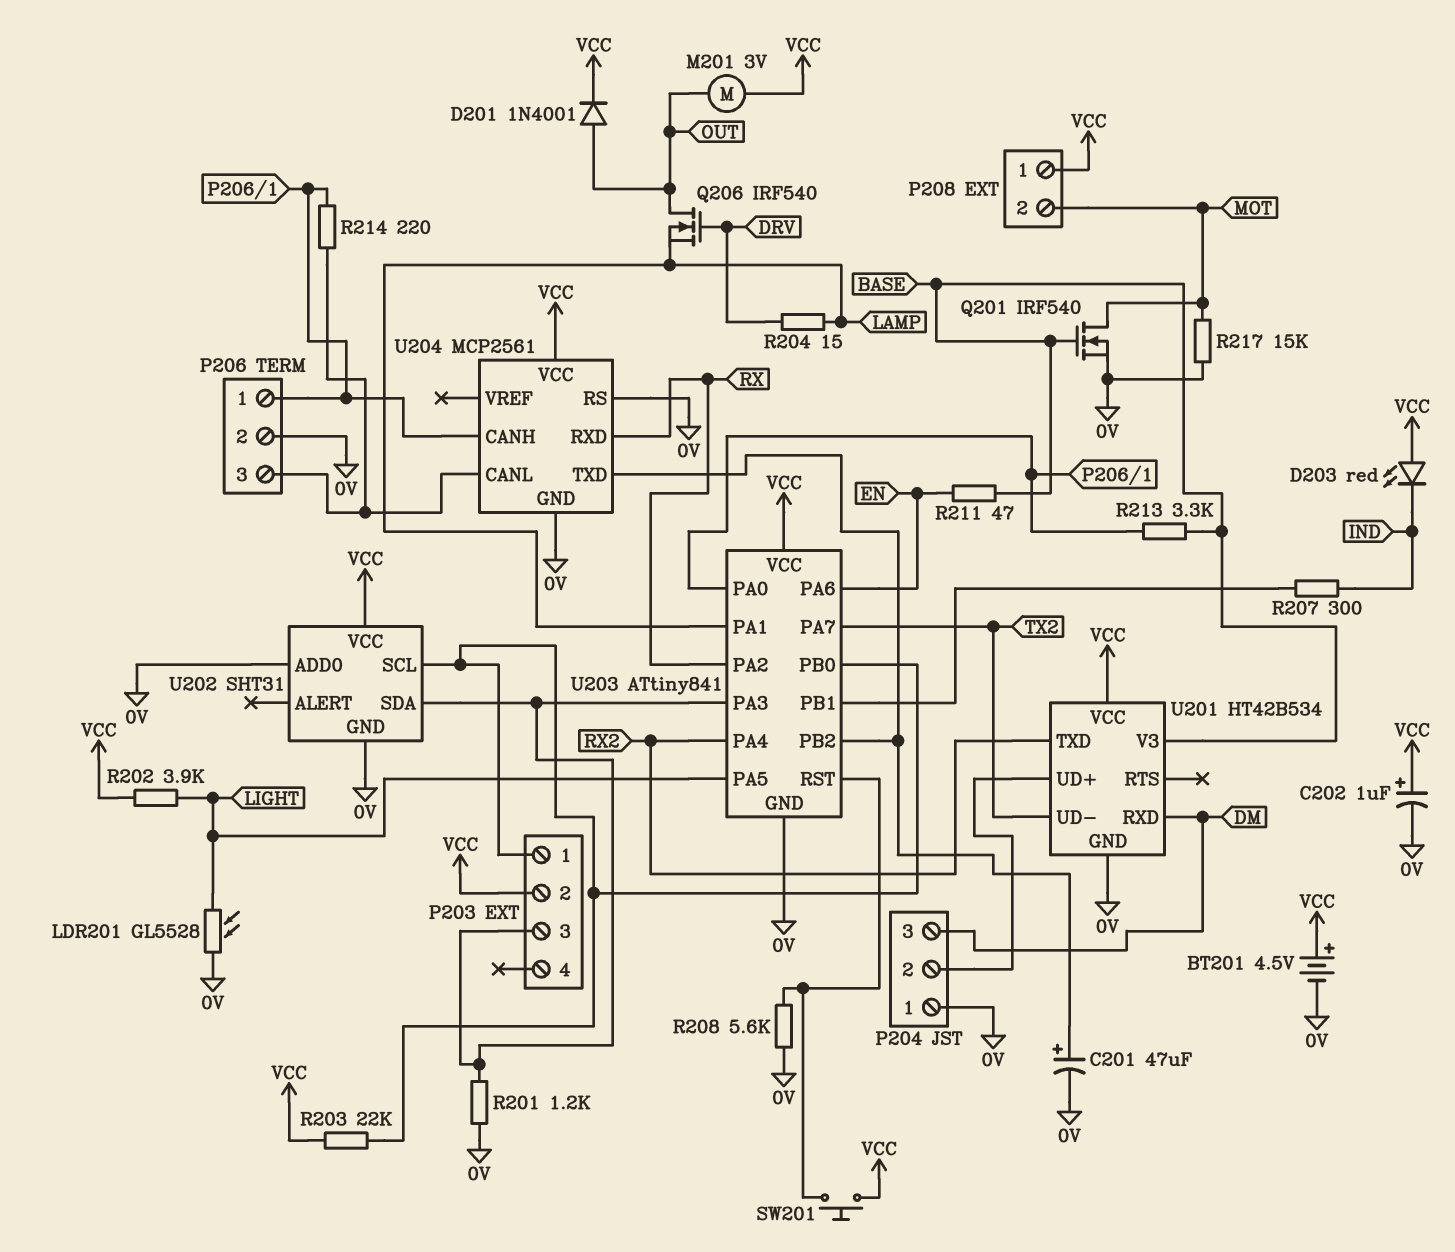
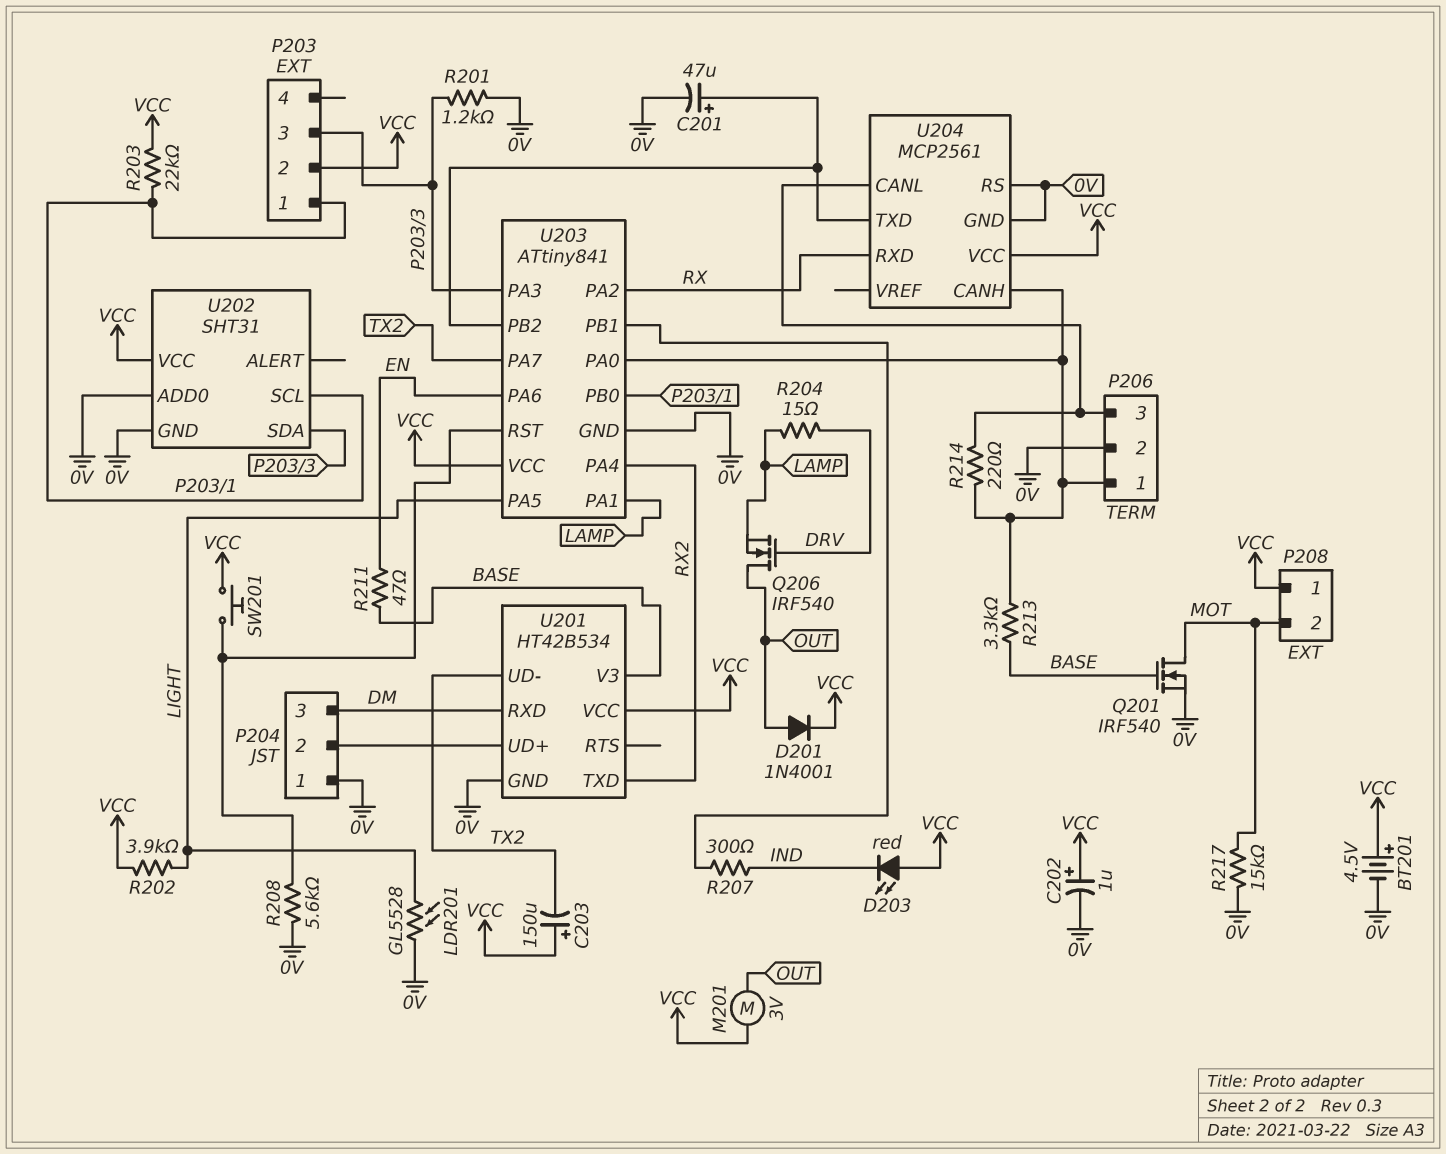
C203: none -> 150uF (plus VCC, minus TX2)

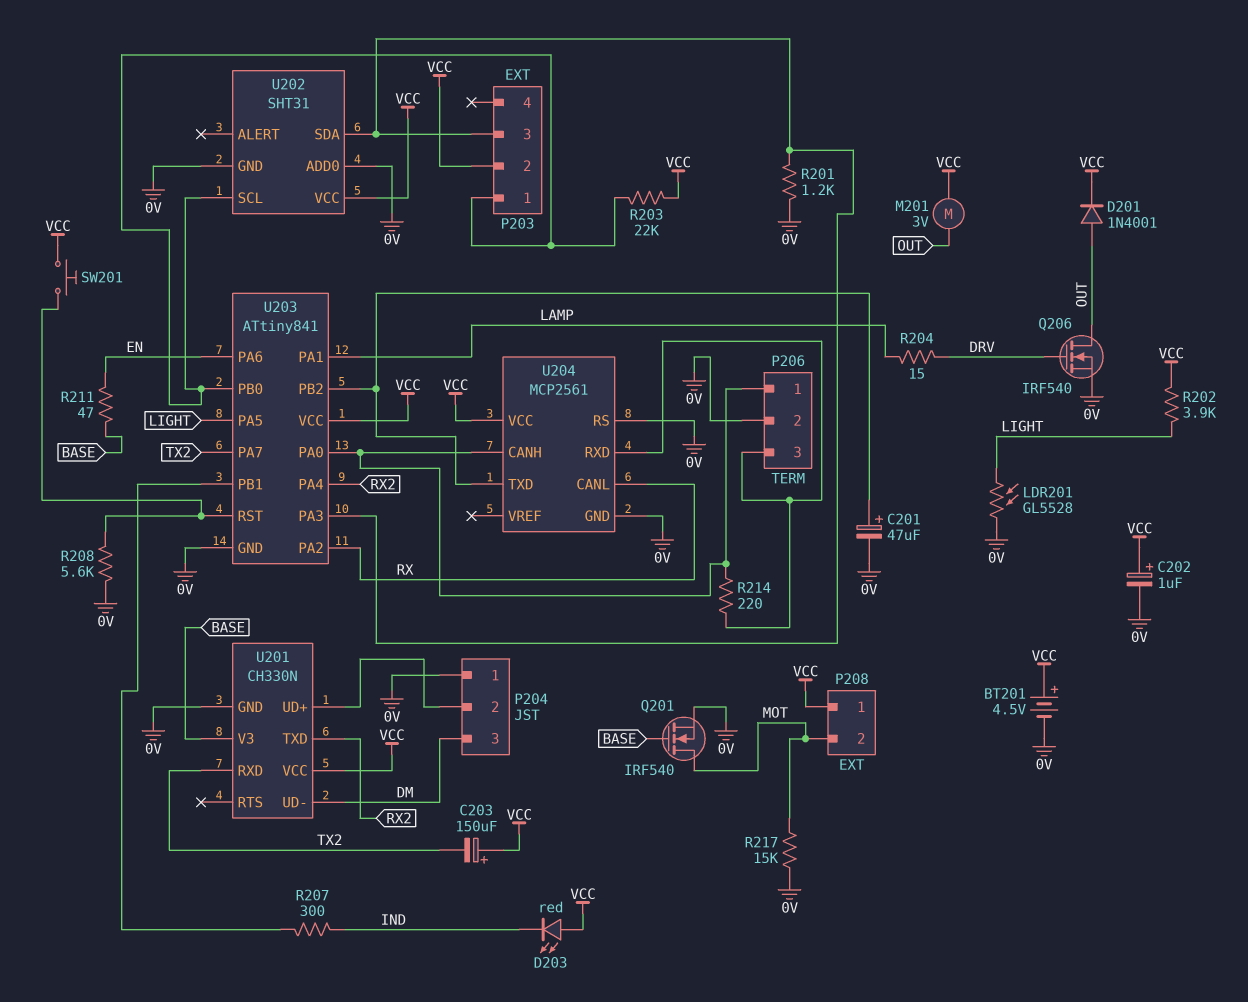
Q206: NMOS IRF540 (G DRV, D OUT, S LAMP) -> NMOS IRF540 (G DRV, D OUT, S 0V)
R213: 3.3k (BASE, P206/1) -> none
U201: HT42B534 -> CH330N
U201 pin RXD: DM -> TX2
U201 pin UD-: TX2 -> DM
U204 pin CANL: P206/3 -> RX
U204 pin RXD: RX -> P206/3

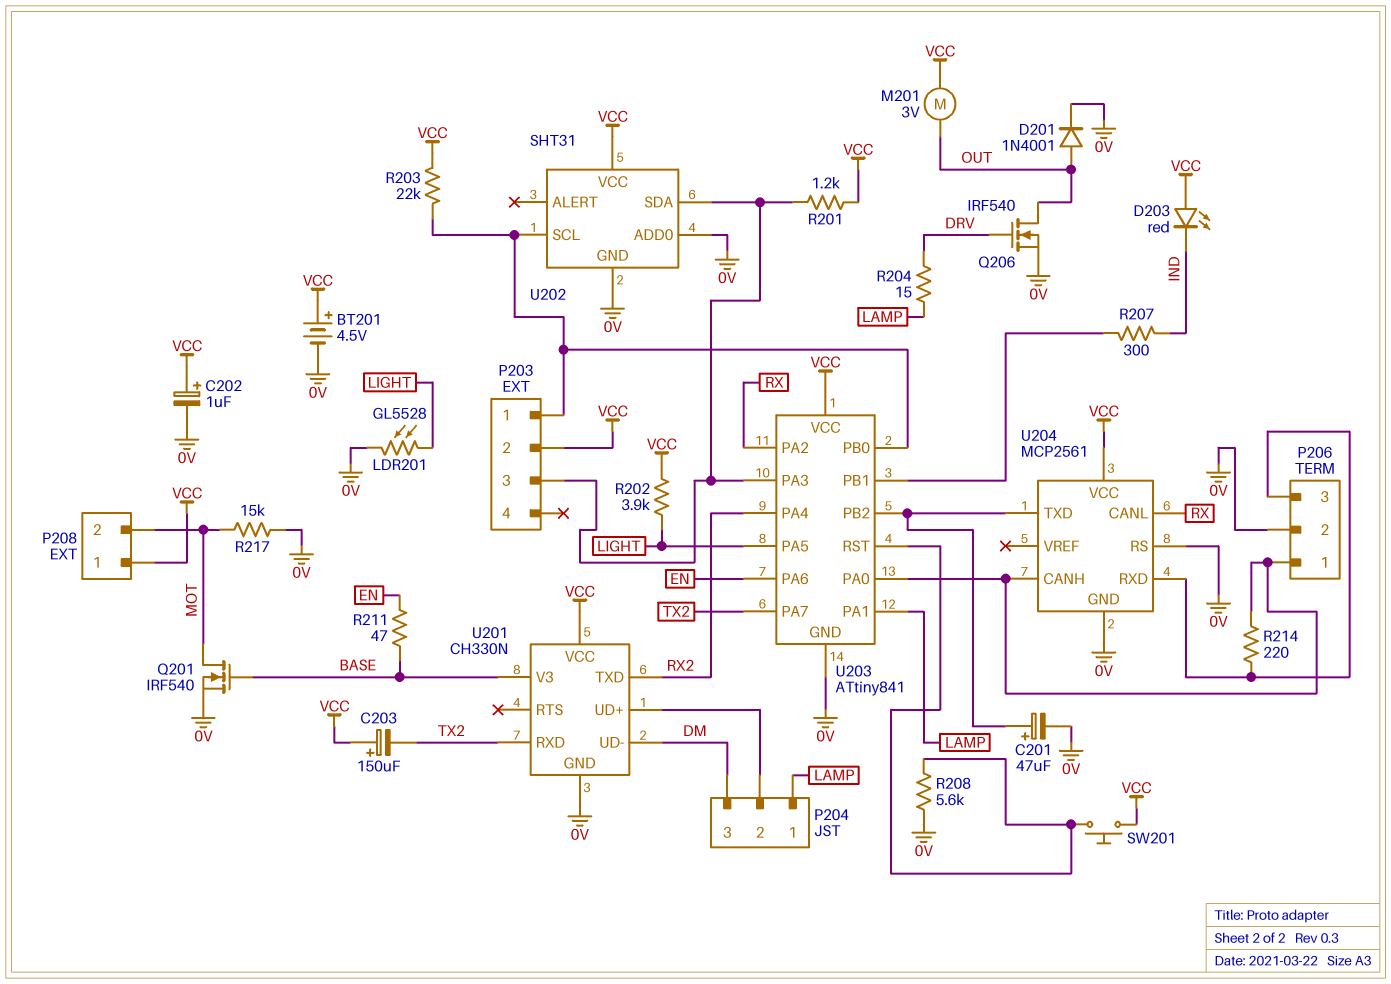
D201: diode 1N4001 (A OUT, K VCC) -> diode 1N4001 (A OUT, K 0V)
P204 pin 1: 0V -> LAMP
R201: 1.2k (0V, P203/3) -> 1.2k (P203/3, VCC)

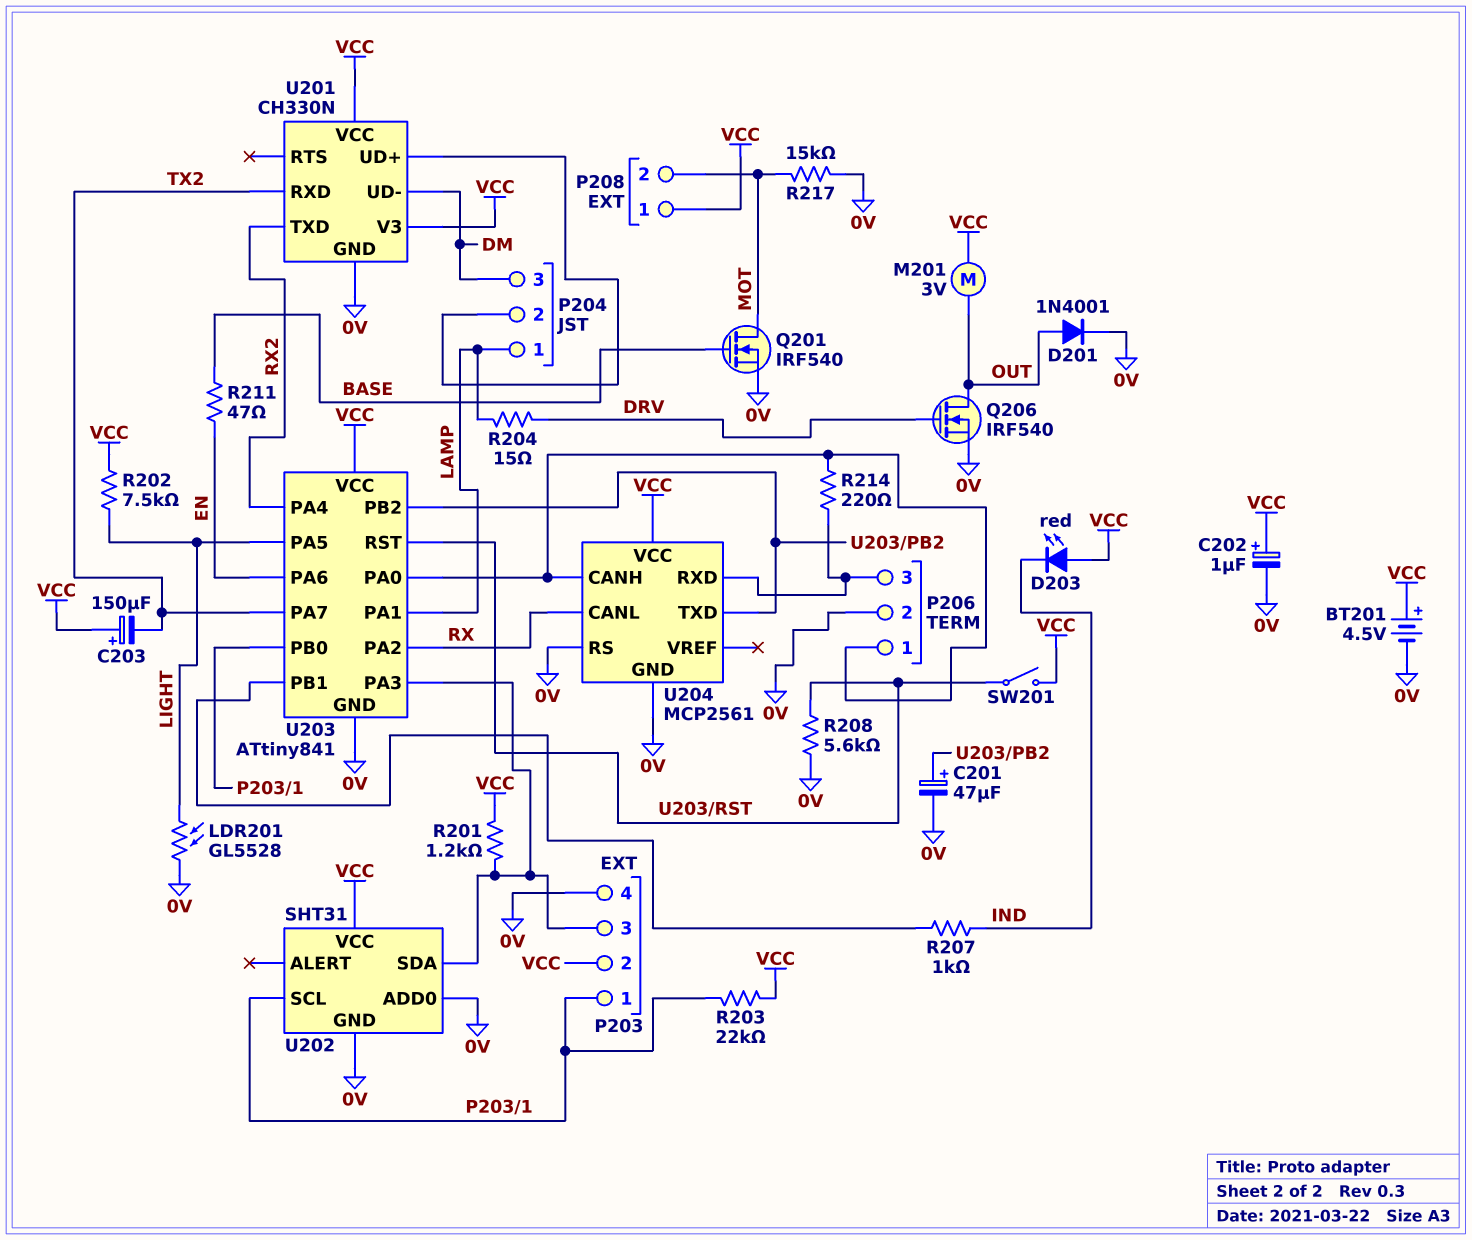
P203 pin 4: none -> 0V
R202: 3.9k (LIGHT, VCC) -> 7.5k (LIGHT, VCC)
R207: 300 (IND, U203/PB1) -> 1k (IND, U203/PB1)
SW201: button (U203/RST, VCC) -> switch (U203/RST, VCC)
U201 pin V3: BASE -> VCC

